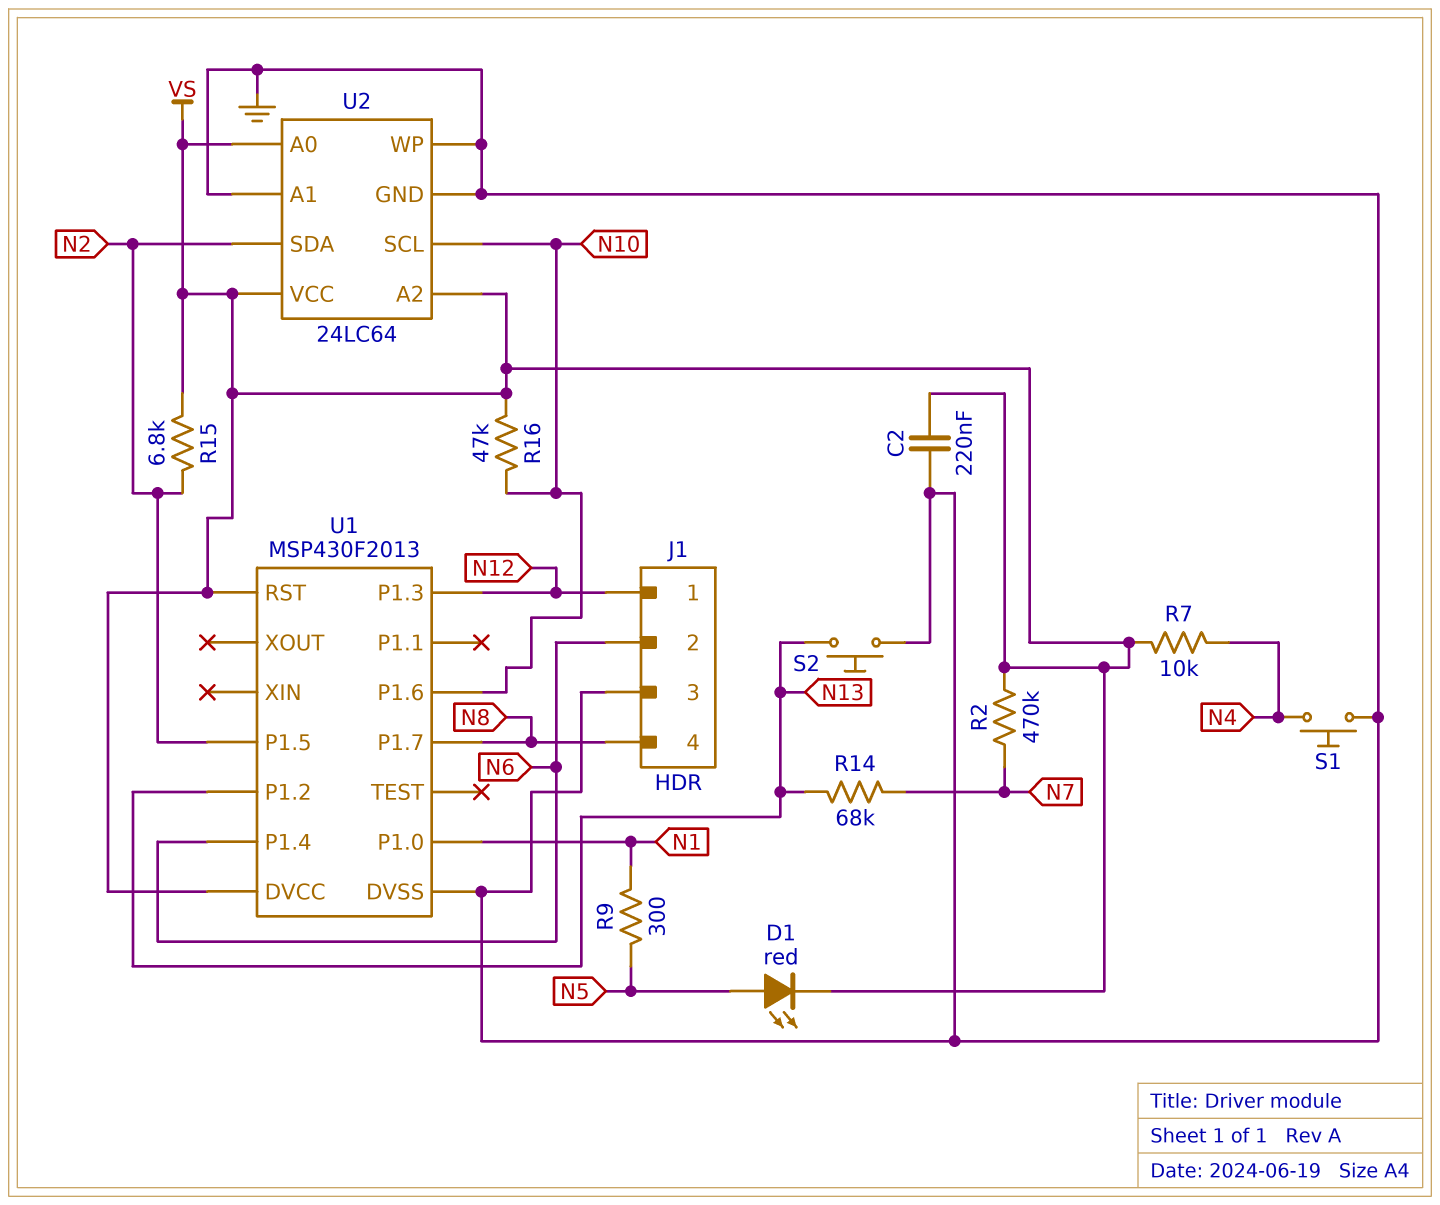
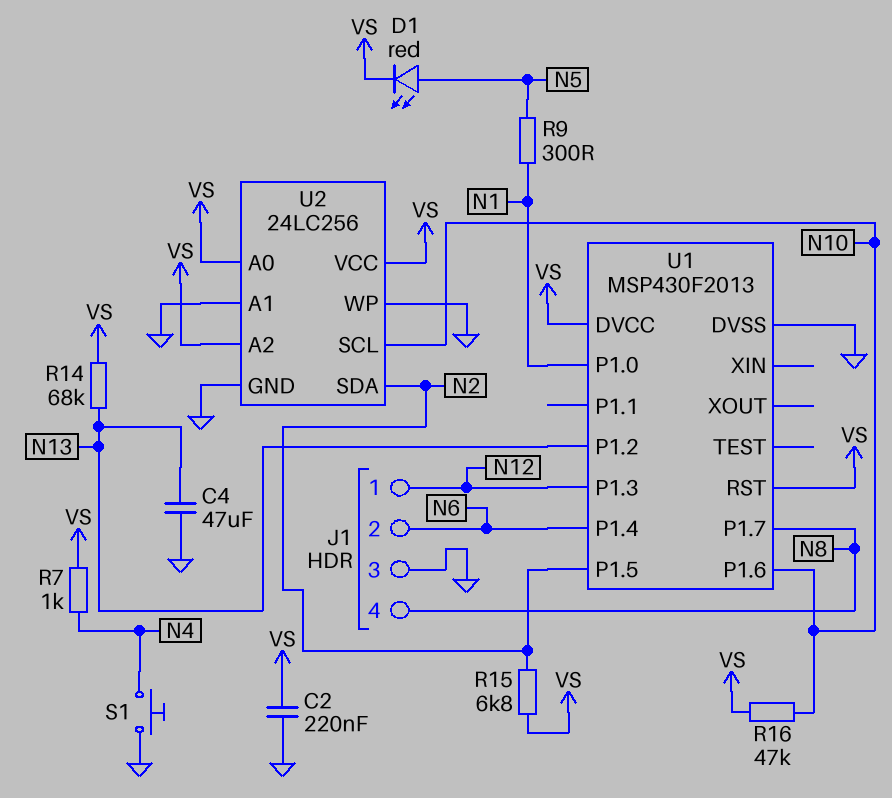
C4: none -> 47uF (GND, N13)
R2: 470k (N7, VS) -> none
R7: 10k (N4, VS) -> 1k (N4, VS)
R14: 68k (N7, N13) -> 68k (N13, VS)
S2: button (GND, N13) -> none
U2: 24LC64 -> 24LC256

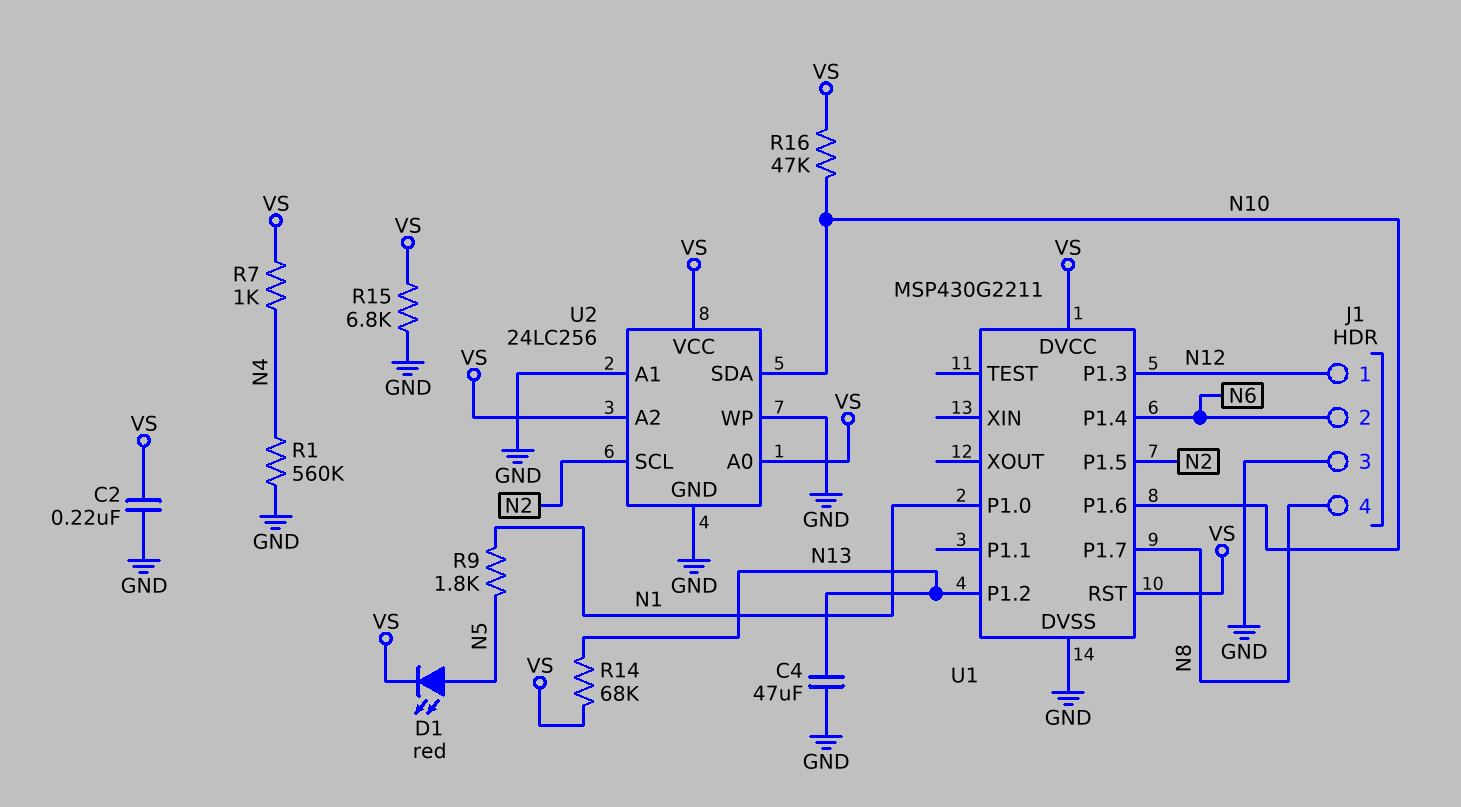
R1: none -> 560k (GND, N4)
R9: 300 (N1, N5) -> 1.8k (N1, N5)
R15: 6.8k (N2, VS) -> 6.8k (GND, VS)
S1: button (GND, N4) -> none
U1: MSP430F2013 -> MSP430G2211
U2 pin SCL: N10 -> N2
U2 pin SDA: N2 -> N10

